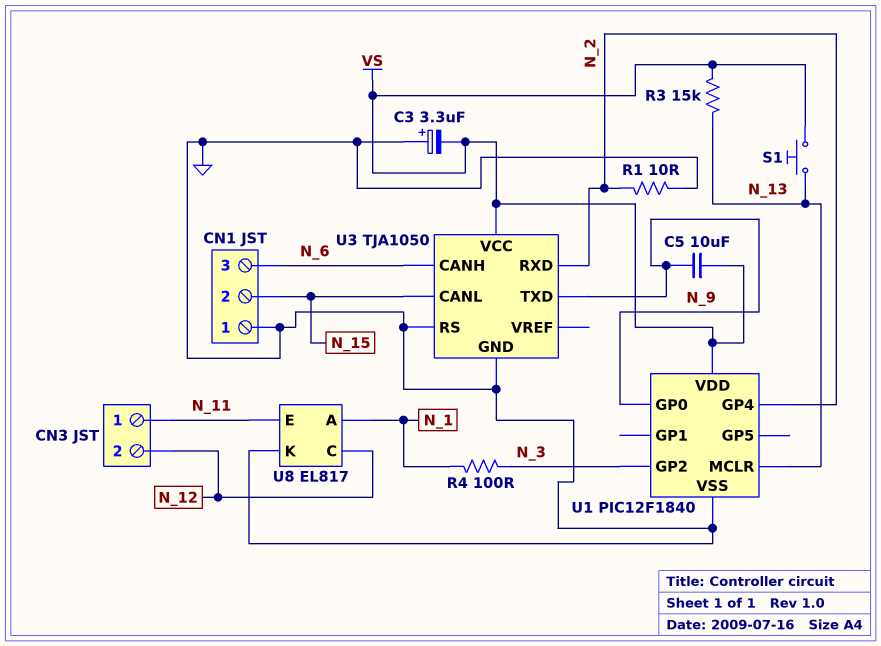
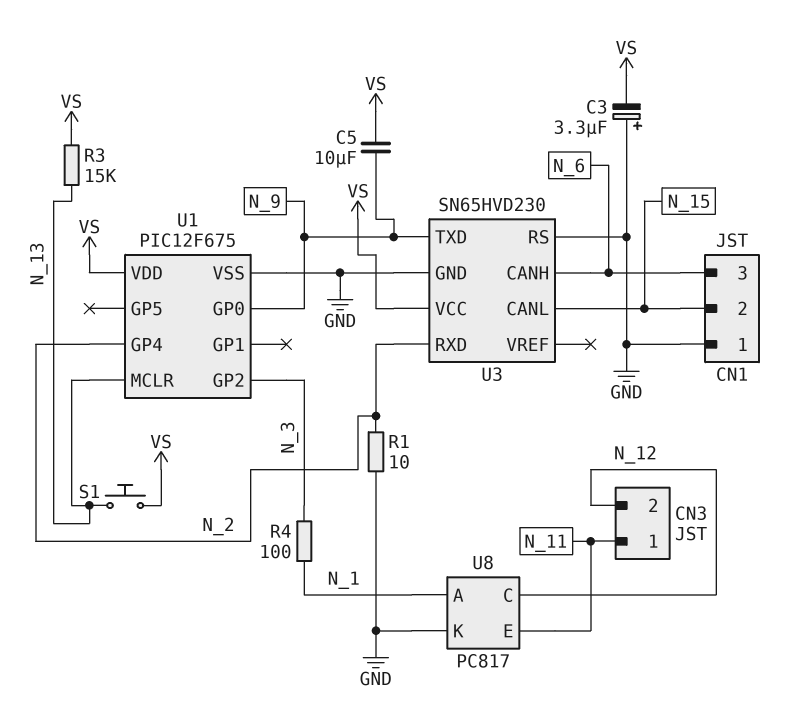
U1: PIC12F1840 -> PIC12F675
U3: TJA1050 -> SN65HVD230
U8: EL817 -> PC817

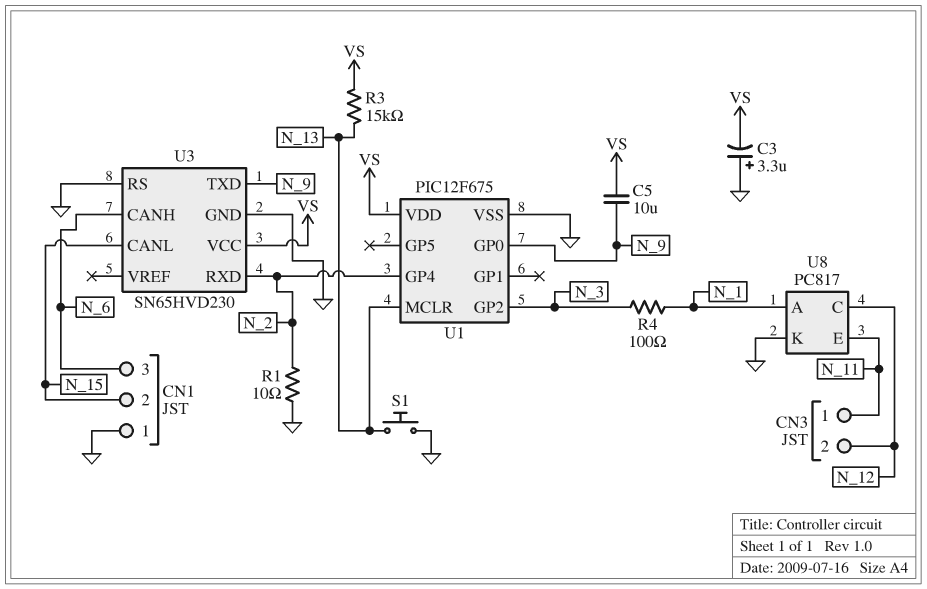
S1: button (N_13, VS) -> button (GND, N_13)

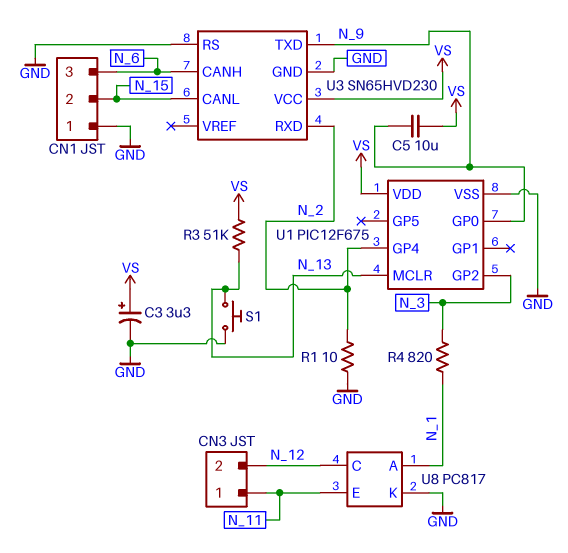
C3: 3.3uF (plus GND, minus VS) -> 3.3uF (plus VS, minus GND)
R3: 15k (N_13, VS) -> 51k (N_13, VS)
R4: 100 (N_1, N_3) -> 820 (N_1, N_3)

